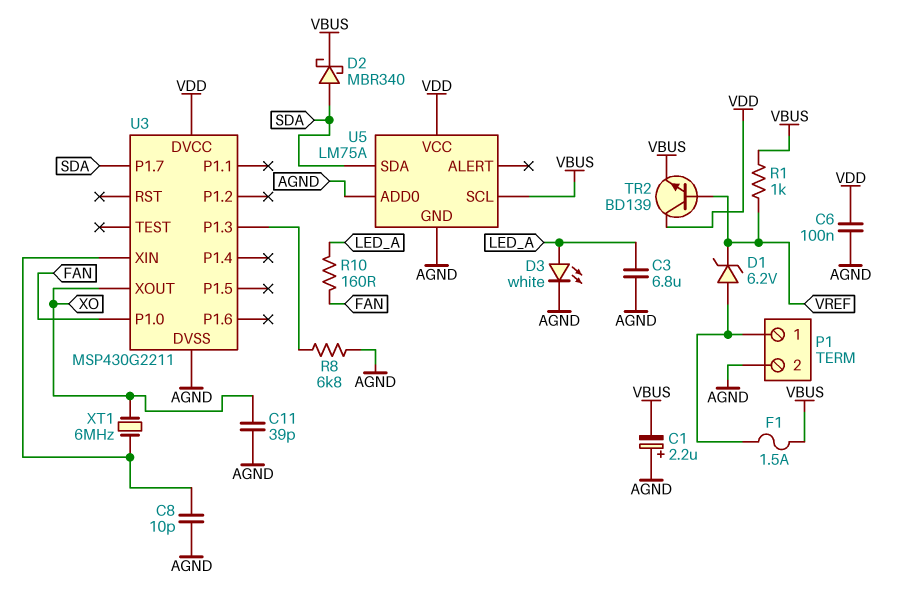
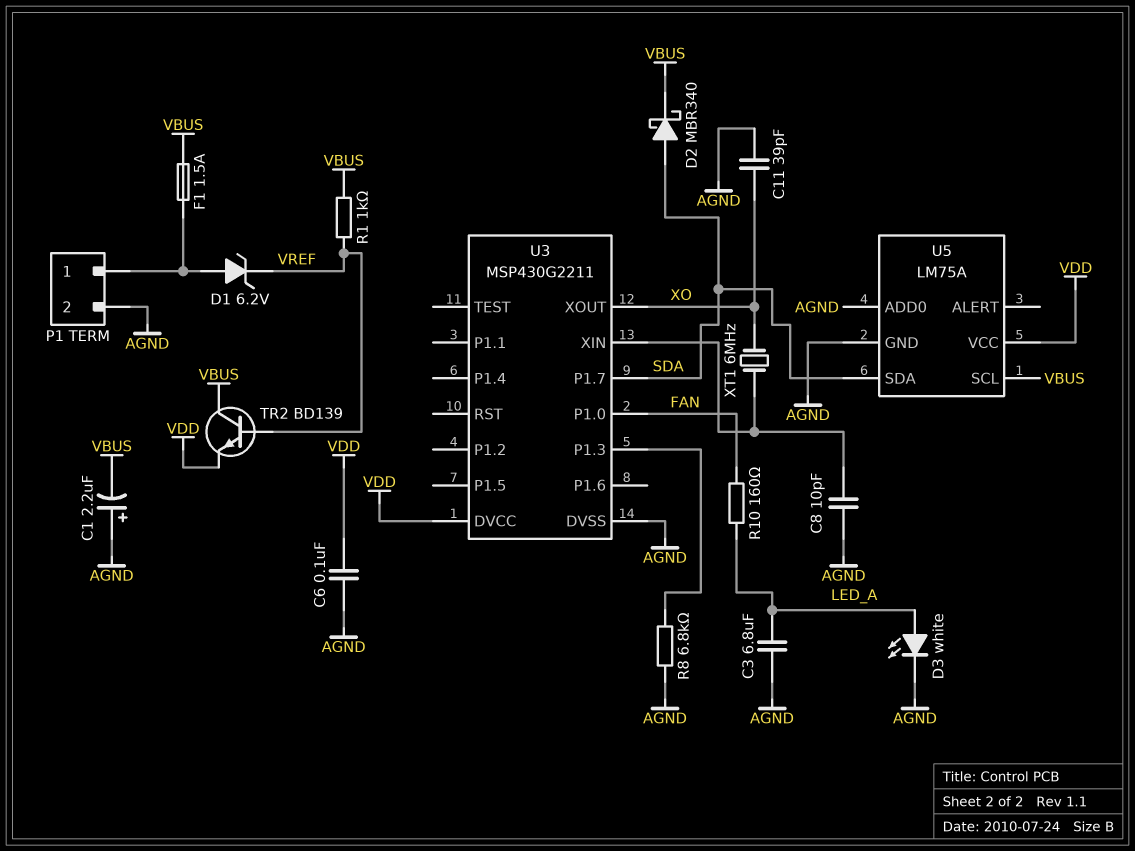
TR2: NPN BD139 (B VREF, C VDD, E VBUS) -> NPN BD139 (B VREF, C VBUS, E VDD)

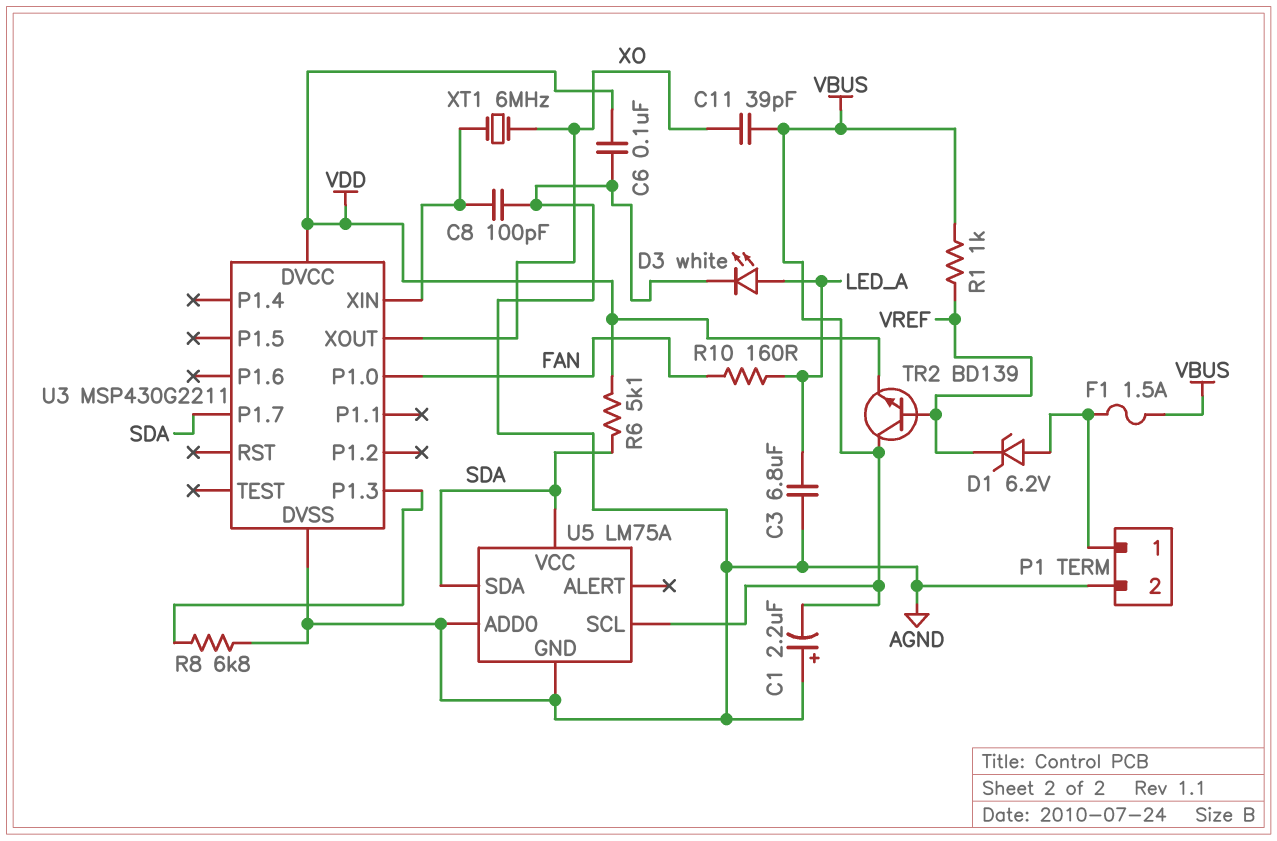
C8: 10pF (AGND, U3/XIN) -> 100pF (AGND, U3/XIN)
C11: 39pF (AGND, XO) -> 39pF (VBUS, XO)
D2: schottky MBR340 (A SDA, K VBUS) -> none
R6: none -> 5.1k (SDA, VDD)
U5 pin VCC: VDD -> SDA

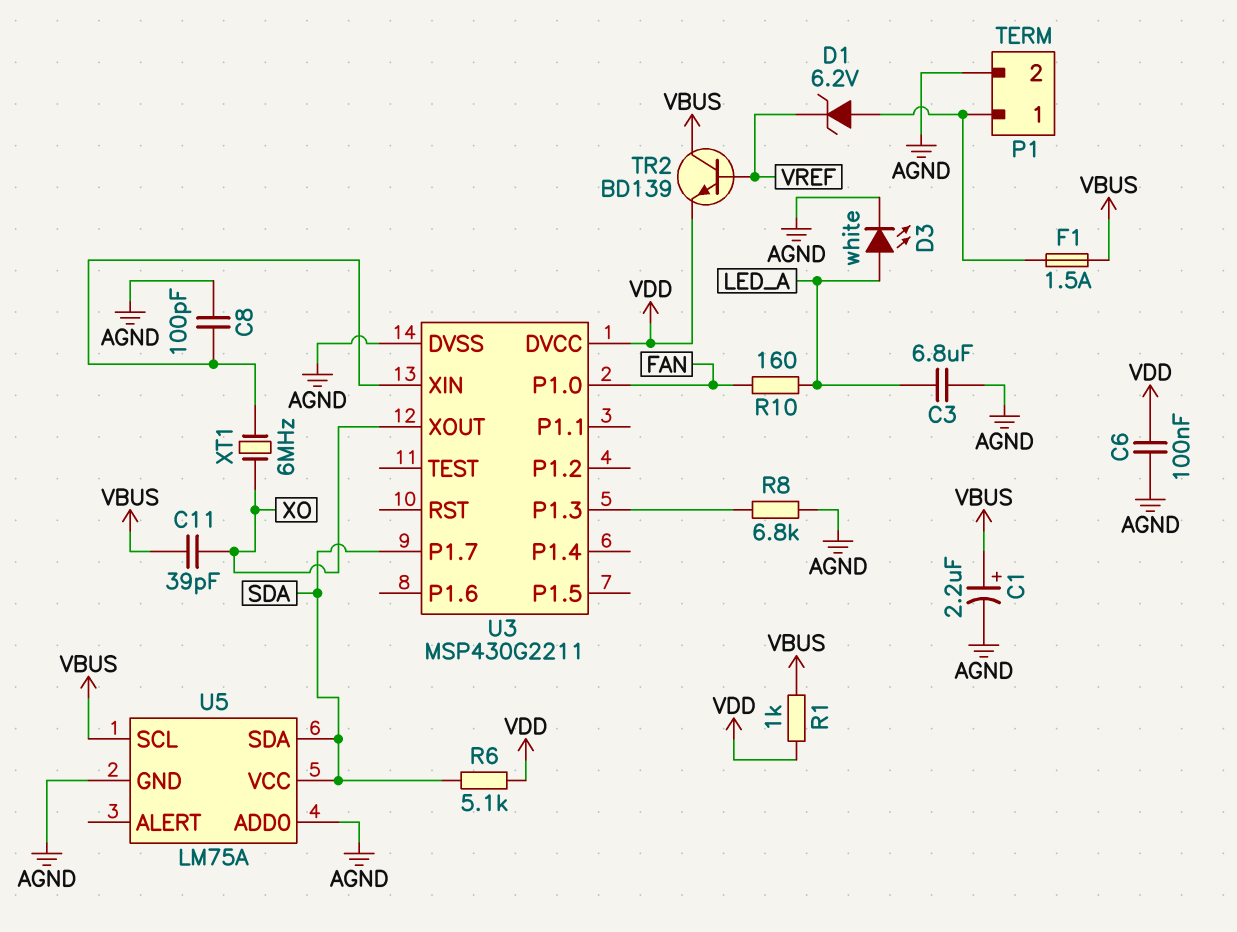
C1: 2.2uF (plus AGND, minus VBUS) -> 2.2uF (plus VBUS, minus AGND)
R1: 1k (VBUS, VREF) -> 1k (VBUS, VDD)

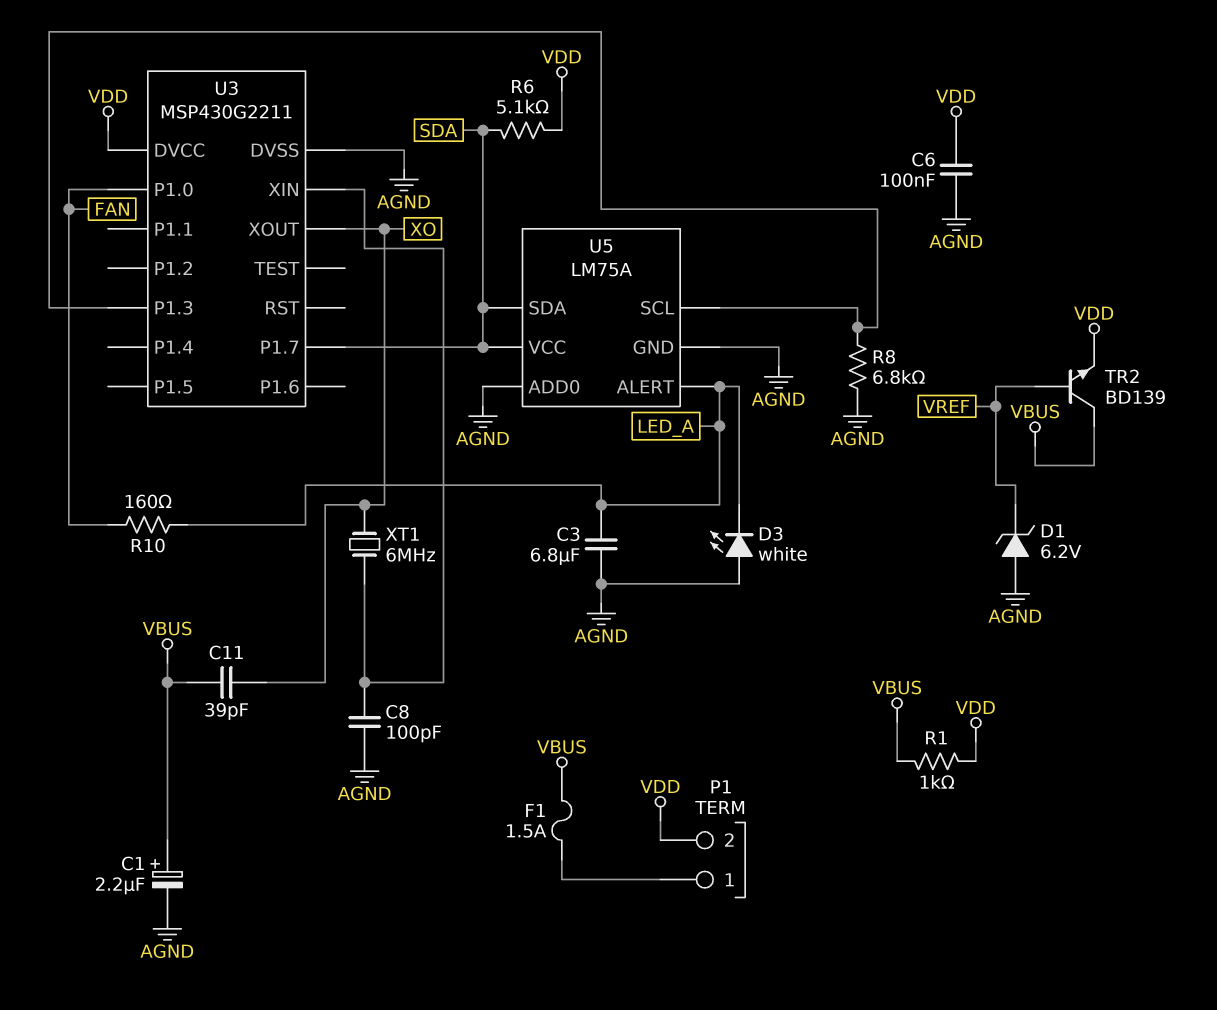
D1: zener 6.2V (A P1/1, K VREF) -> zener 6.2V (A AGND, K VREF)
D3: LED white (A LED_A, K AGND) -> LED white (A AGND, K LED_A)
P1 pin 2: AGND -> VDD
U5 pin ALERT: none -> LED_A
U5 pin SCL: VBUS -> U3/P1.3

